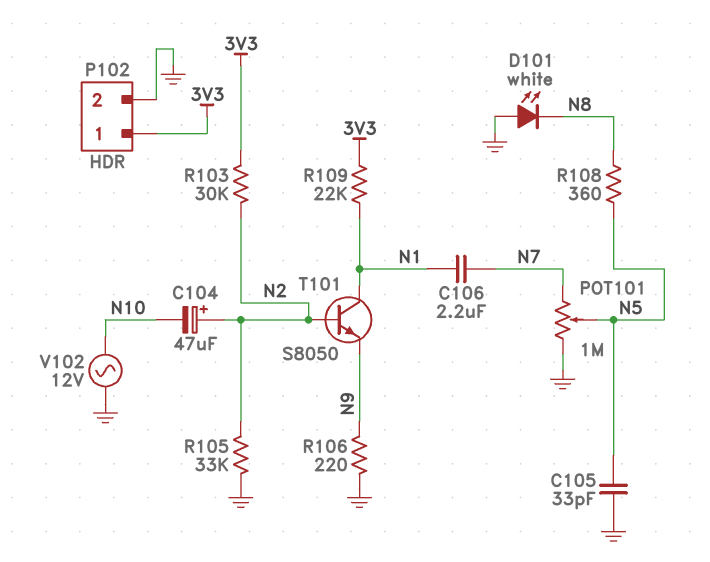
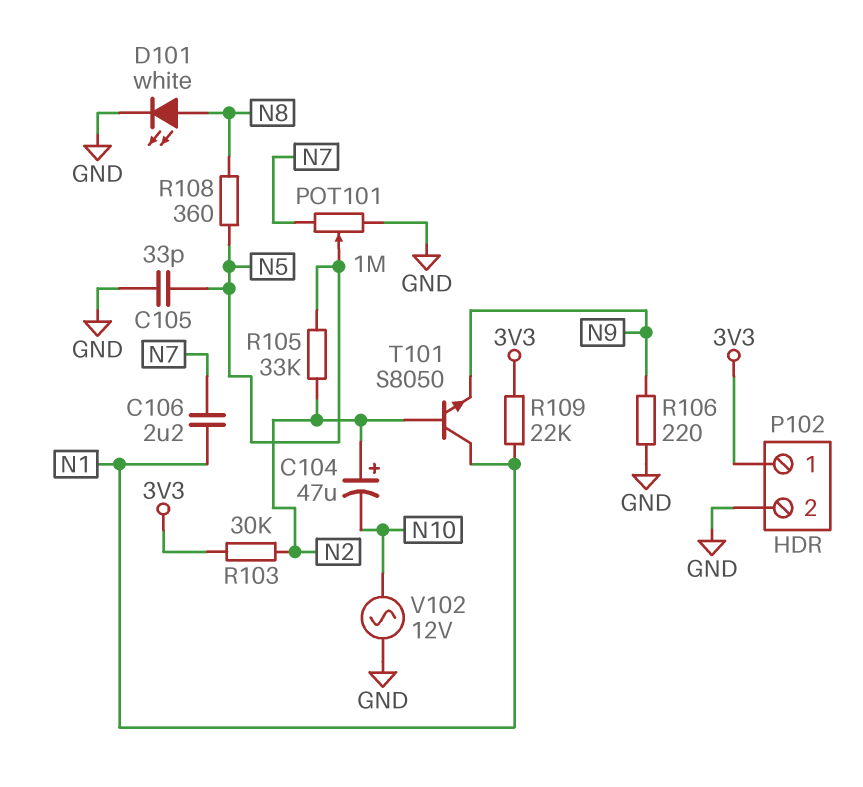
D101: LED white (A GND, K N8) -> LED white (A N8, K GND)
R105: 33k (GND, N2) -> 33k (N2, N5)

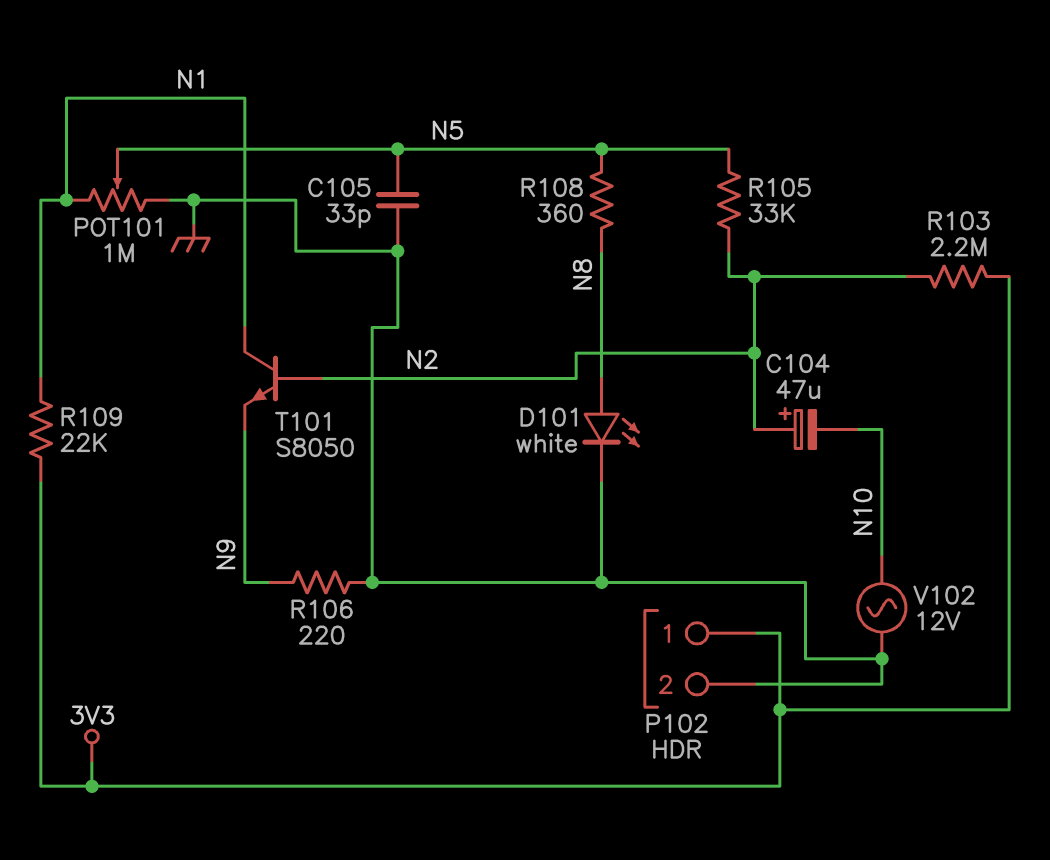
C106: 2.2uF (N1, N7) -> none
POT101: 1M (GND, N7, wiper N5) -> 1M (GND, N1, wiper N5)
R103: 30k (3V3, N2) -> 2.2M (3V3, N2)

